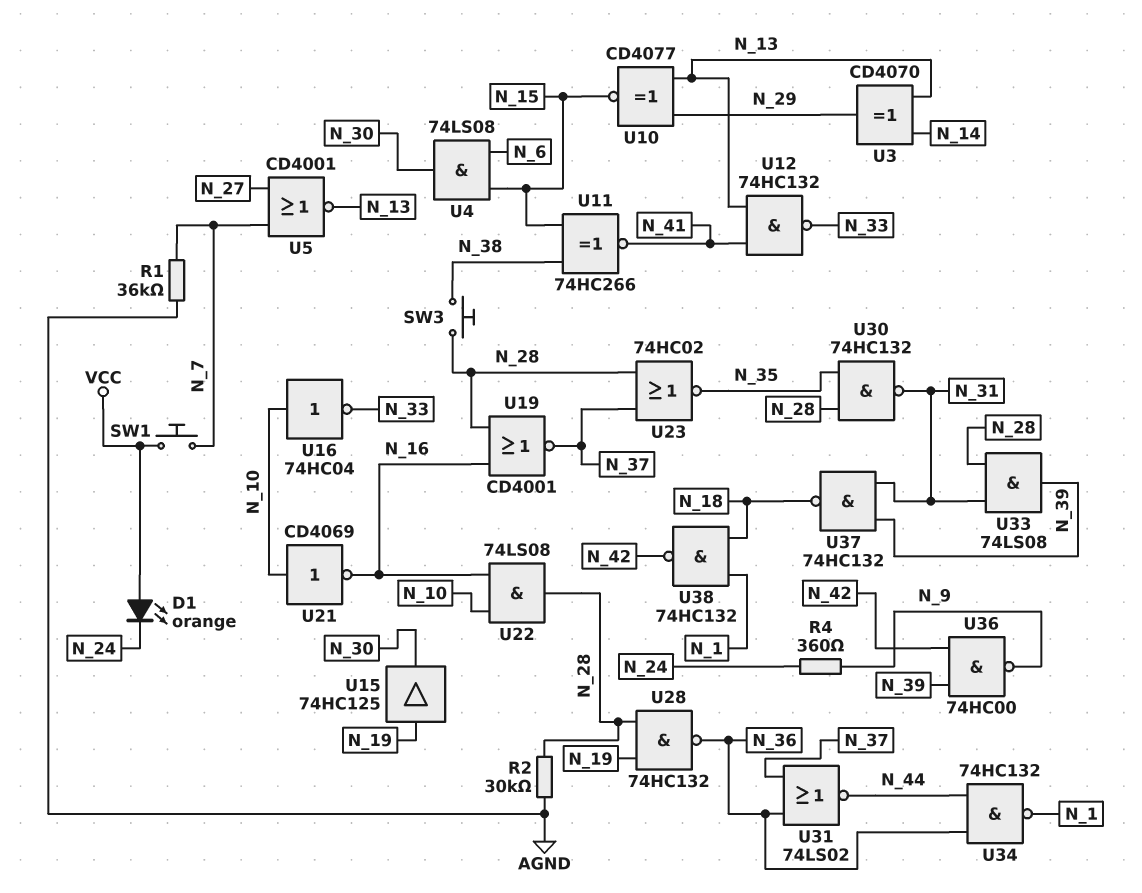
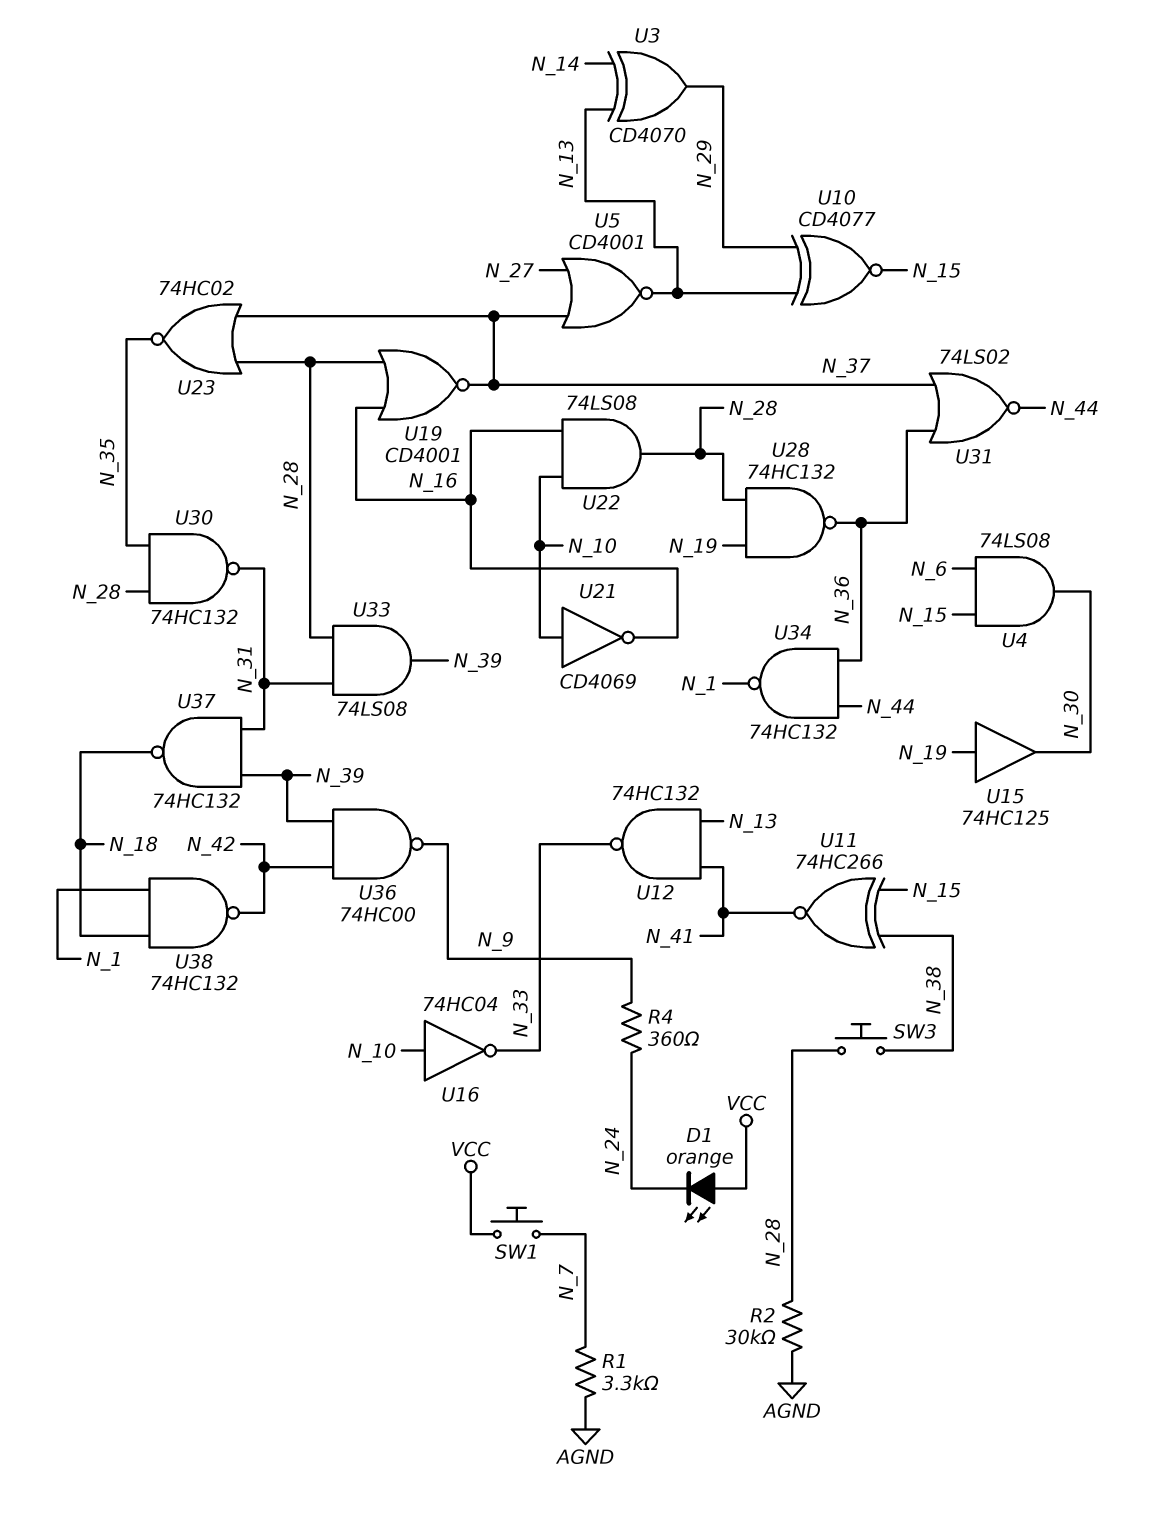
R1: 36k (AGND, N_7) -> 3.3k (AGND, N_7)
U5: NOR CD4001 (in N_7, in N_27, out N_13) -> NOR CD4001 (in N_27, in N_37, out N_13)

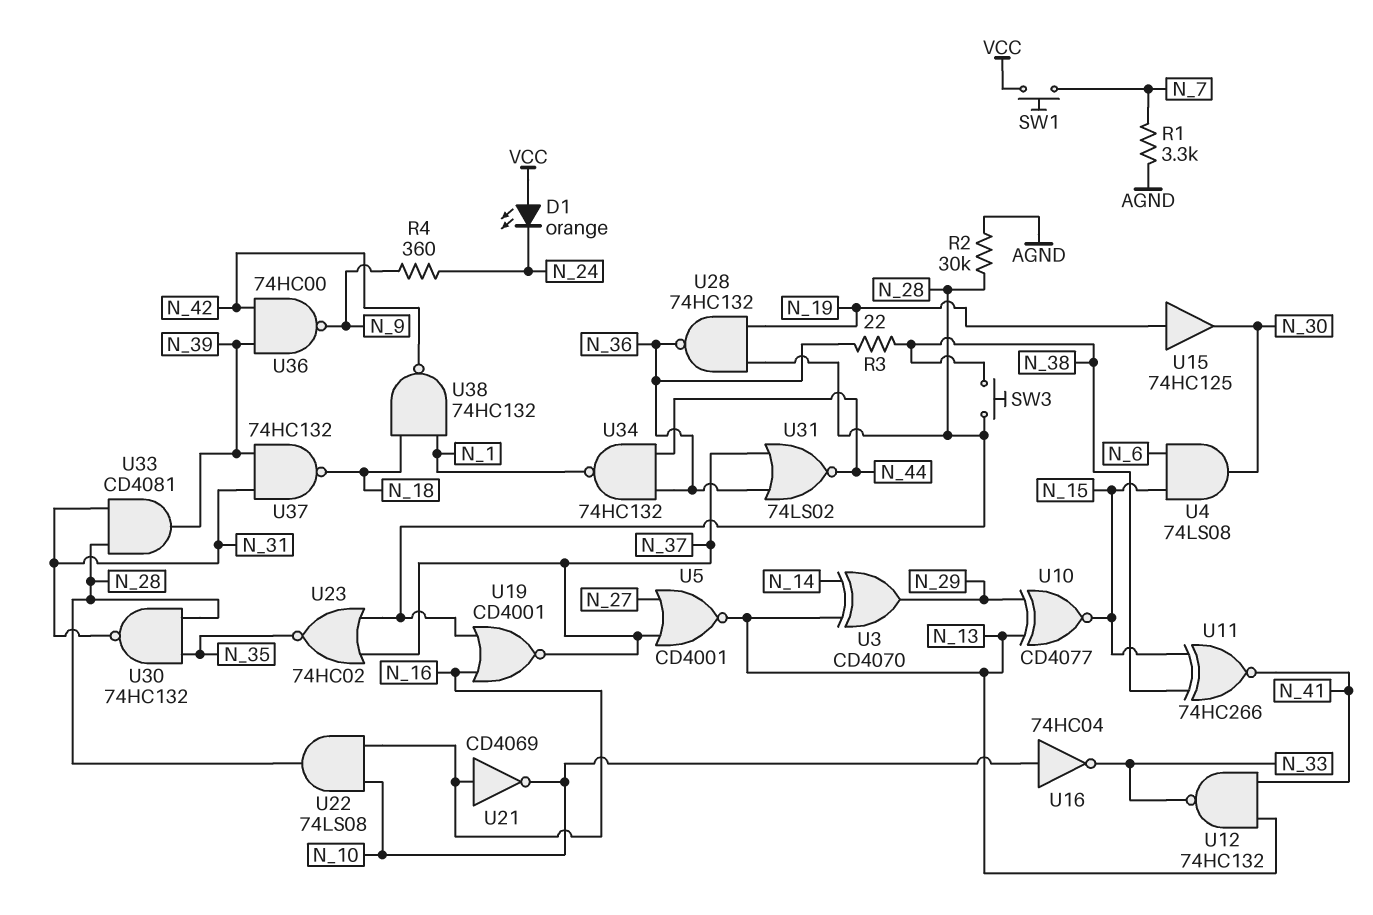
R3: none -> 22 (N_36, N_38)
U21: NOT CD4069 (in N_10, out N_16) -> NOT CD4069 (in N_16, out N_10)
U33: AND 74LS08 (in N_28, in N_31, out N_39) -> AND CD4081 (in N_28, in N_31, out N_39)

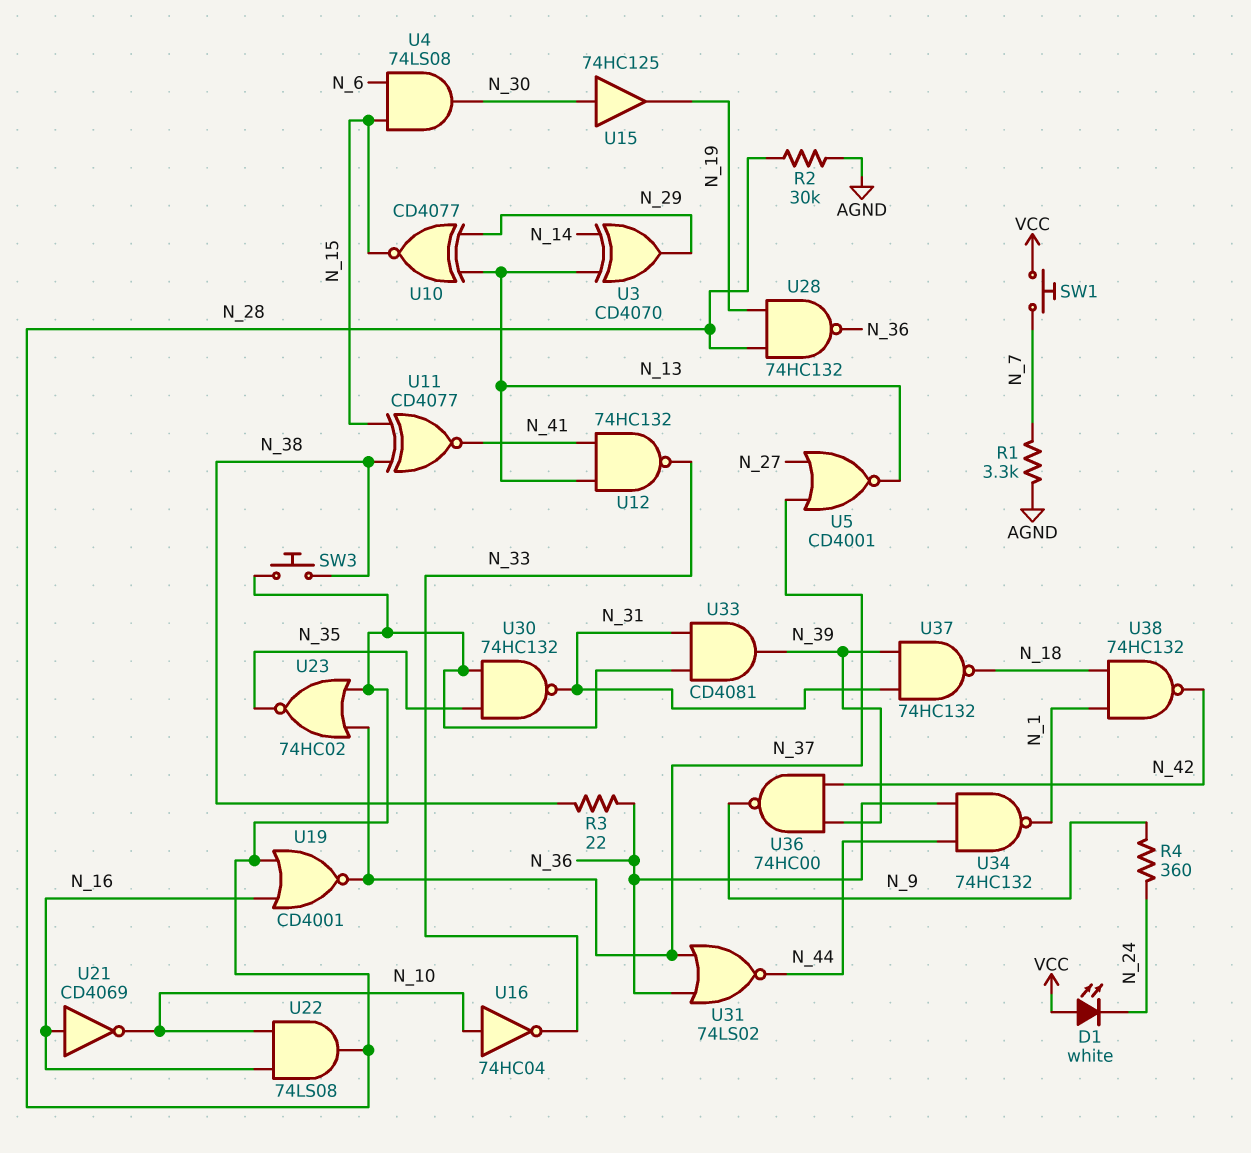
D1: LED orange (A VCC, K N_24) -> LED white (A VCC, K N_24)
U11: XNOR 74HC266 (in N_15, in N_38, out N_41) -> XNOR CD4077 (in N_15, in N_38, out N_41)
U15: buffer 74HC125 (in N_19, out N_30) -> buffer 74HC125 (in N_30, out N_19)

